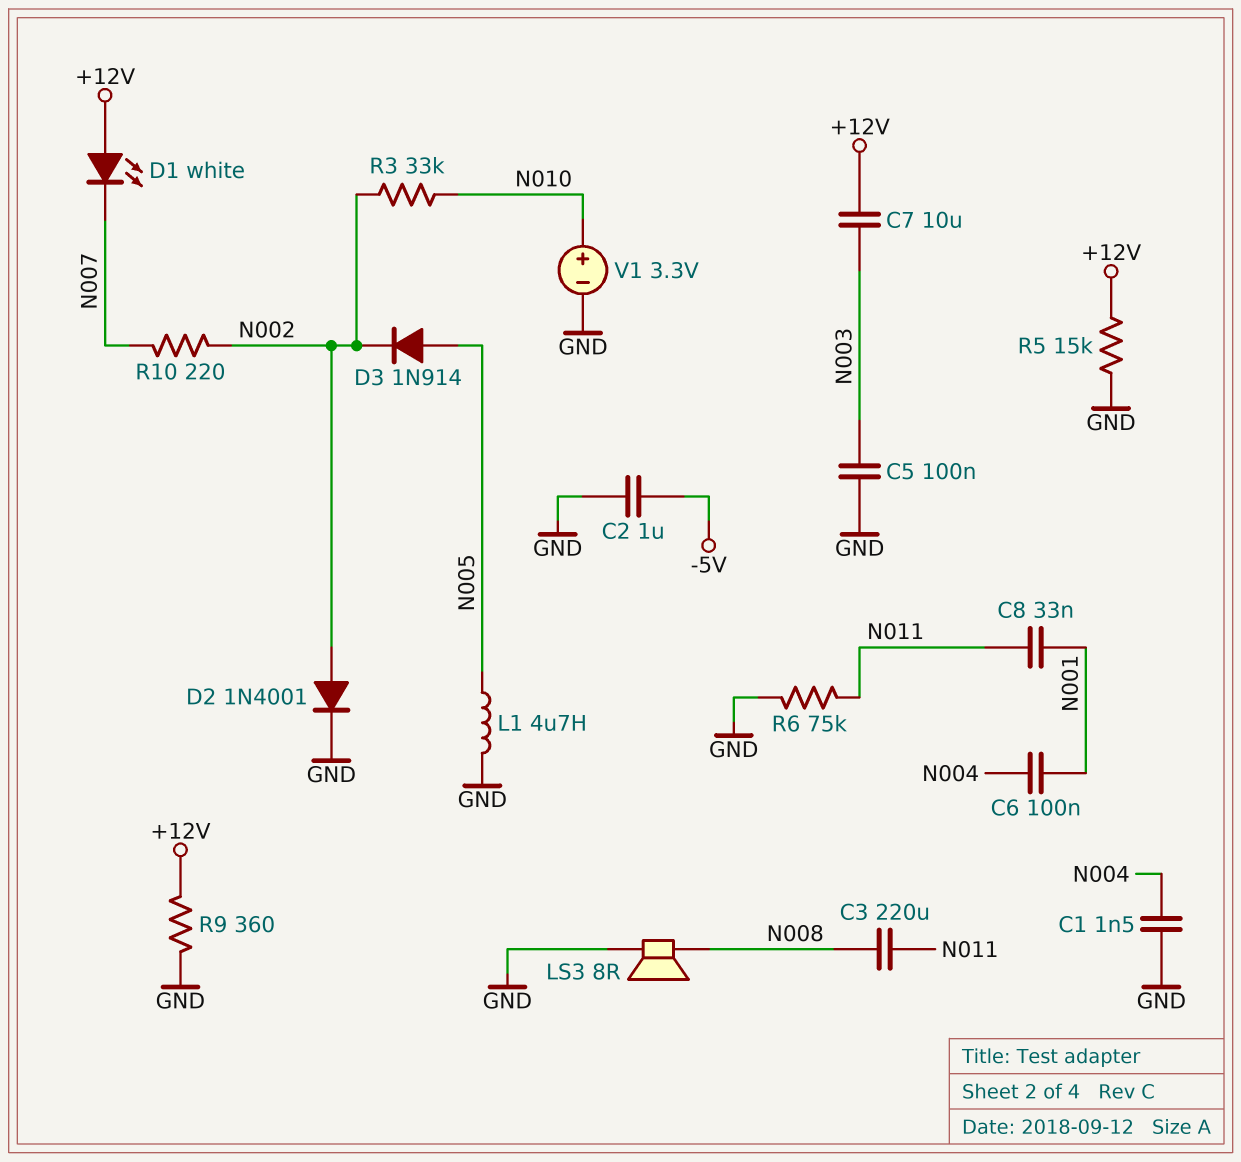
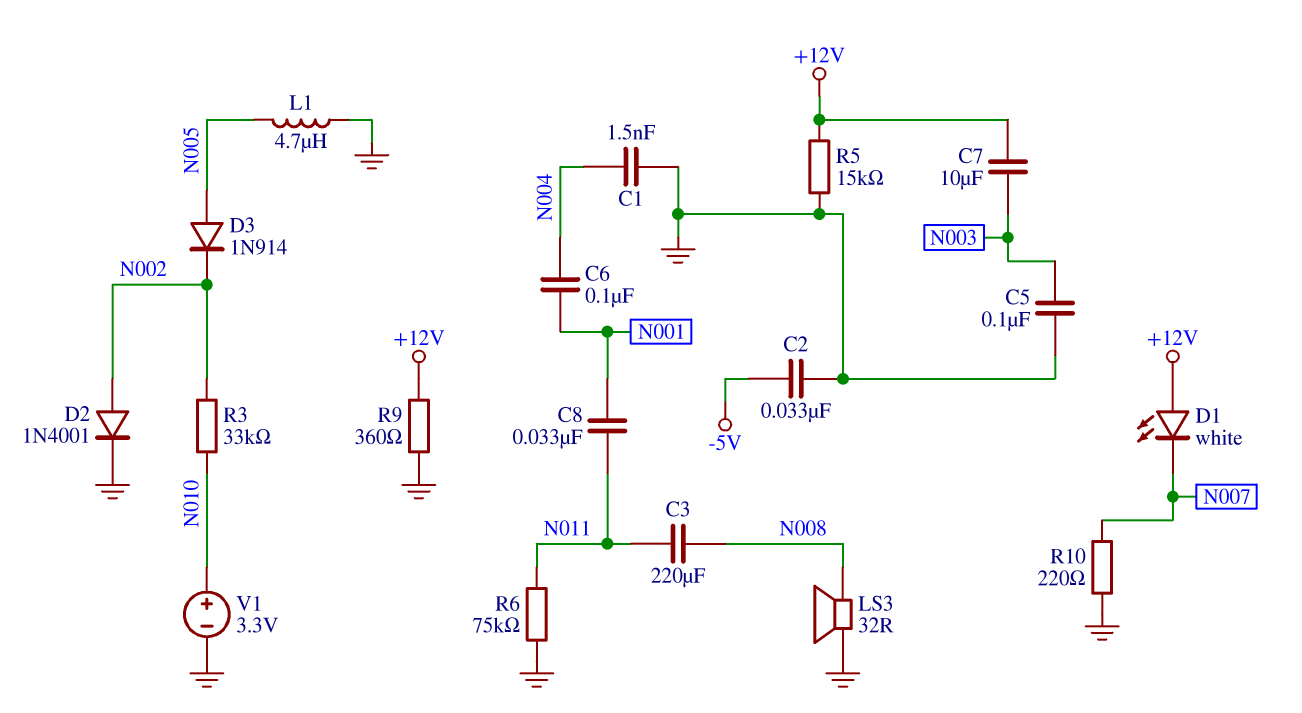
C2: 1uF (-5V, GND) -> 33nF (-5V, GND)
LS3: speaker 8R (GND, N008) -> speaker 32R (GND, N008)
R10: 220 (N002, N007) -> 220 (GND, N007)

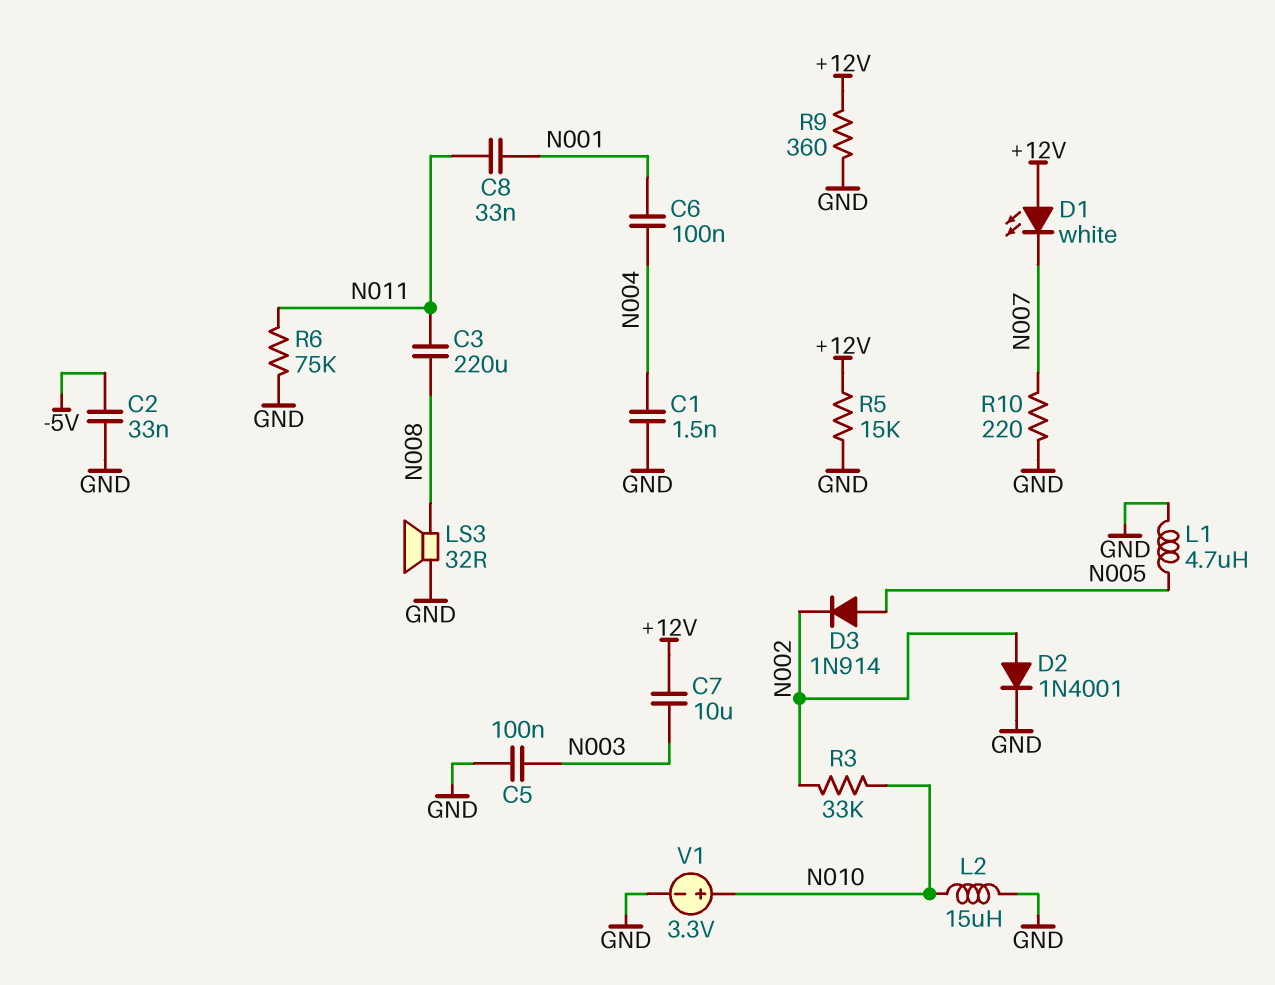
L2: none -> 15uH (GND, N010)

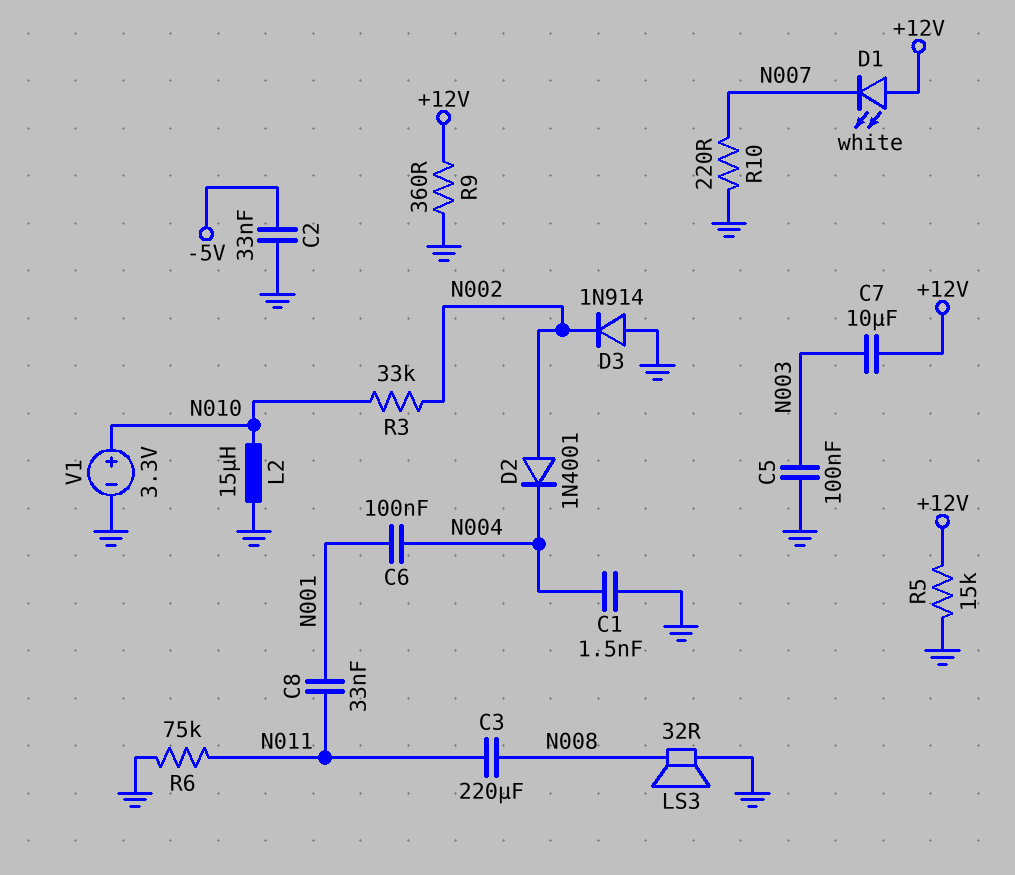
D2: diode 1N4001 (A N002, K GND) -> diode 1N4001 (A N002, K N004)
D3: diode 1N914 (A N005, K N002) -> diode 1N914 (A GND, K N002)
L1: 4.7uH (GND, N005) -> none

